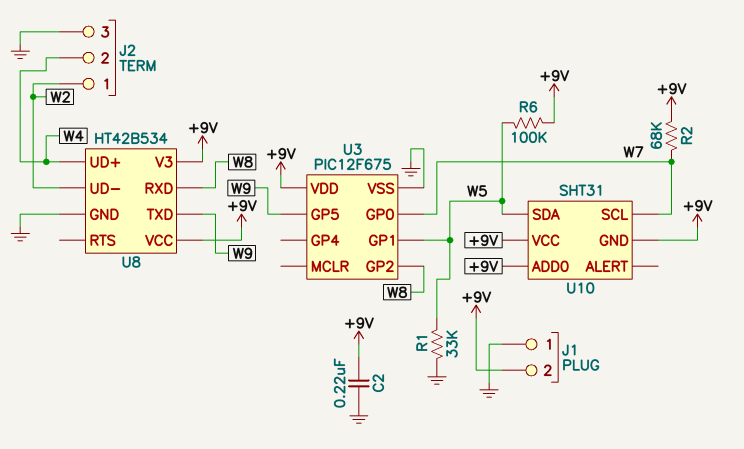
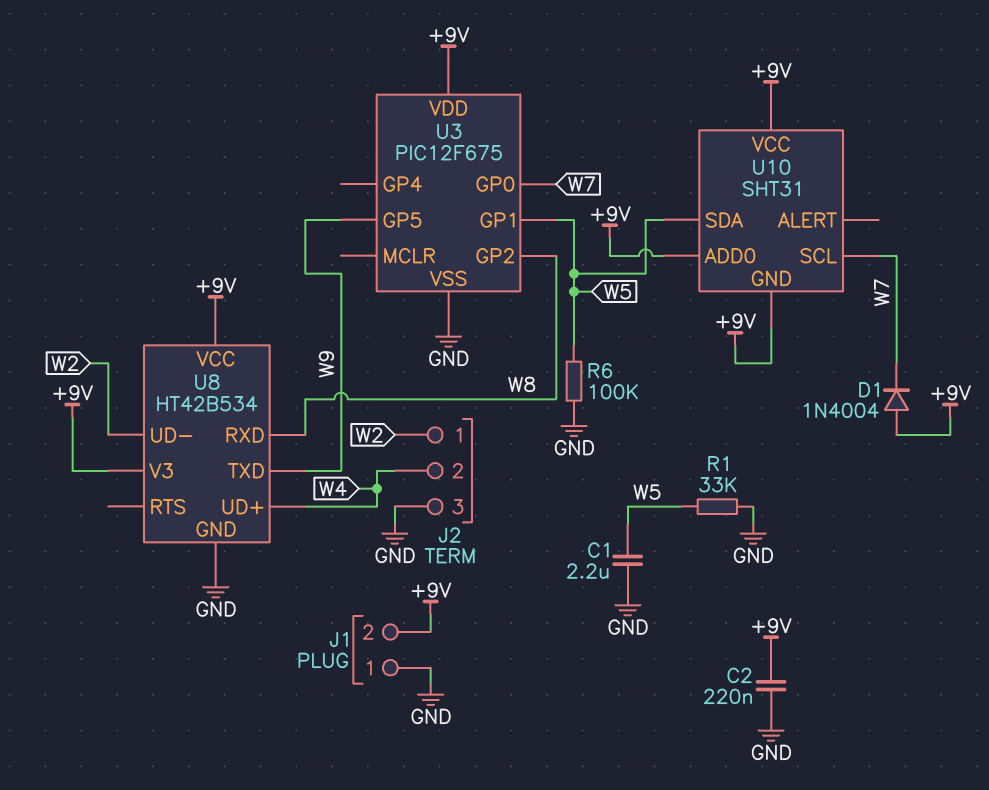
C1: none -> 2.2uF (GND, W5)
D1: none -> diode 1N4004 (A +9V, K W7)
R2: 68k (+9V, W7) -> none
R6: 100k (+9V, W5) -> 100k (GND, W5)

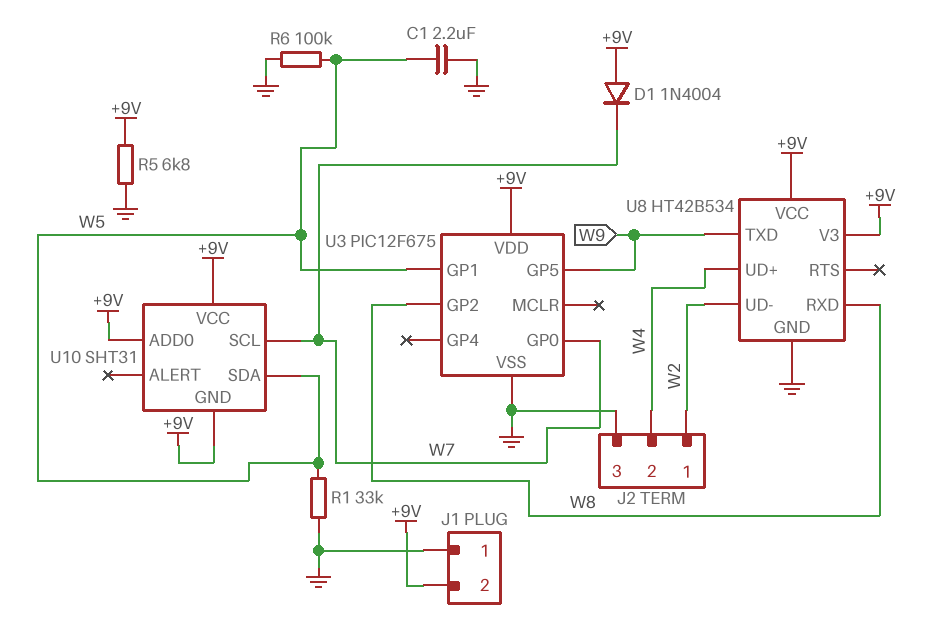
C2: 220nF (+9V, GND) -> none
R5: none -> 6.8k (+9V, GND)

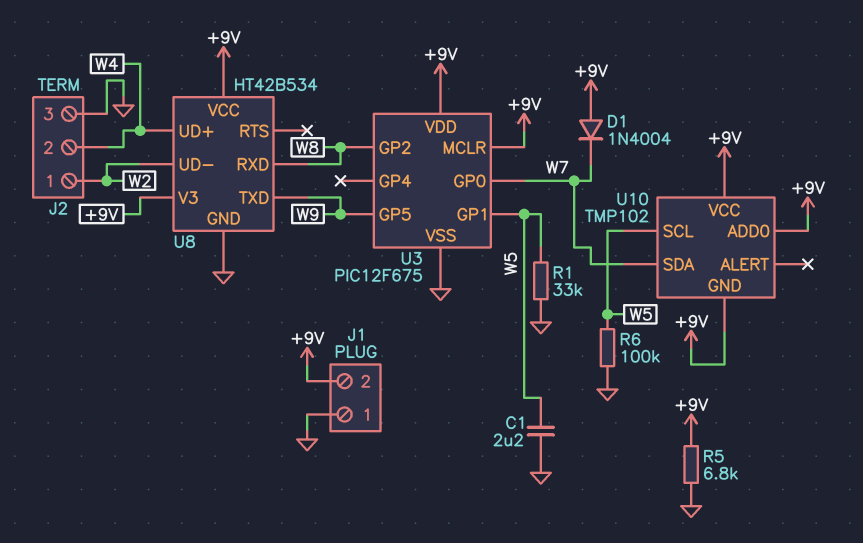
U3 pin MCLR: none -> +9V
U10: SHT31 -> TMP102
U10 pin SCL: W7 -> W5
U10 pin SDA: W5 -> W7

